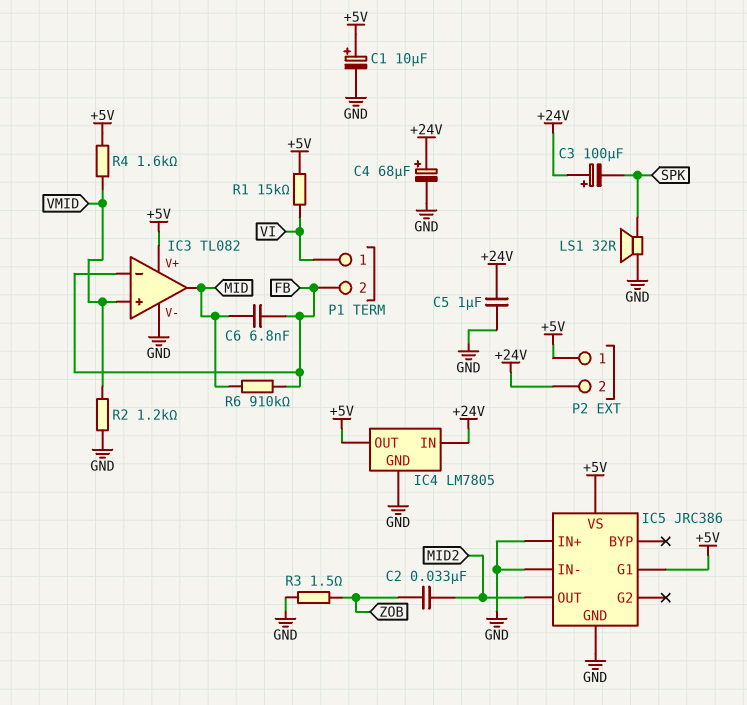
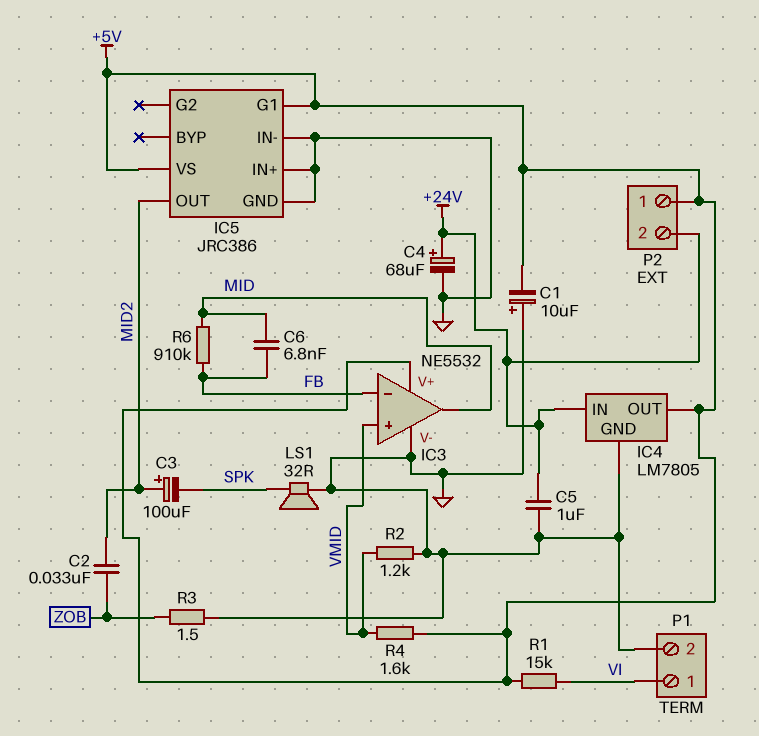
C1: 10uF (plus +5V, minus GND) -> 10uF (plus GND, minus +5V)
C3: 100uF (plus +24V, minus SPK) -> 100uF (plus MID2, minus SPK)
IC3: TL082 -> NE5532
P1 pin 2: FB -> GND

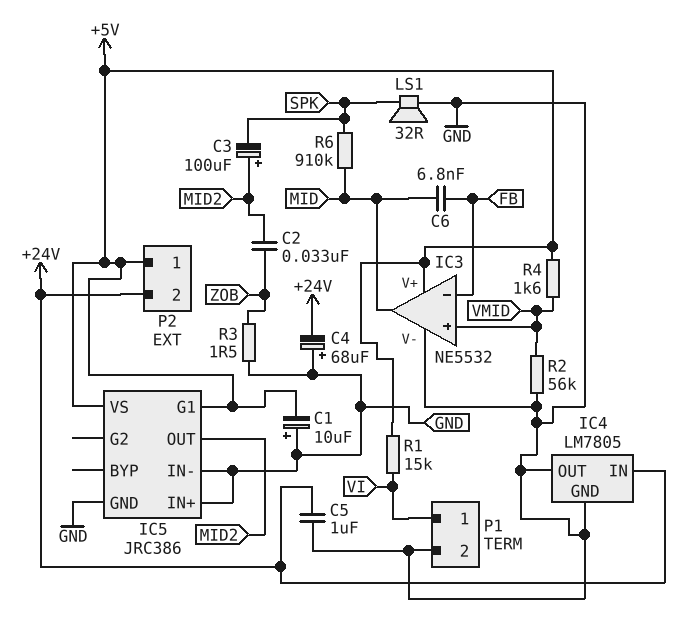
C4: 68uF (plus +24V, minus GND) -> 68uF (plus GND, minus +24V)
IC4 pin OUT: +5V -> GND
R2: 1.2k (GND, VMID) -> 56k (GND, VMID)
R6: 910k (FB, MID) -> 910k (MID, SPK)

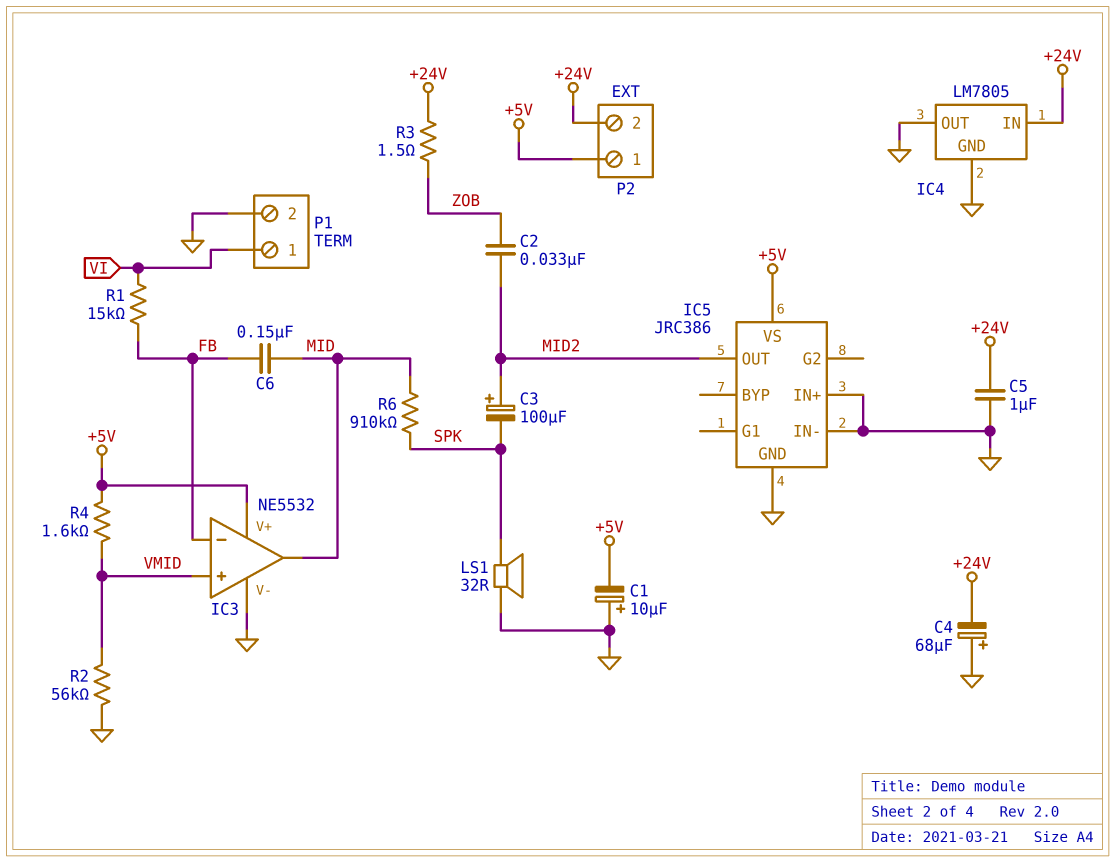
C6: 6.8nF (FB, MID) -> 150nF (FB, MID)
IC5 pin G1: +5V -> none
R1: 15k (+5V, VI) -> 15k (FB, VI)
R3: 1.5 (GND, ZOB) -> 1.5 (+24V, ZOB)

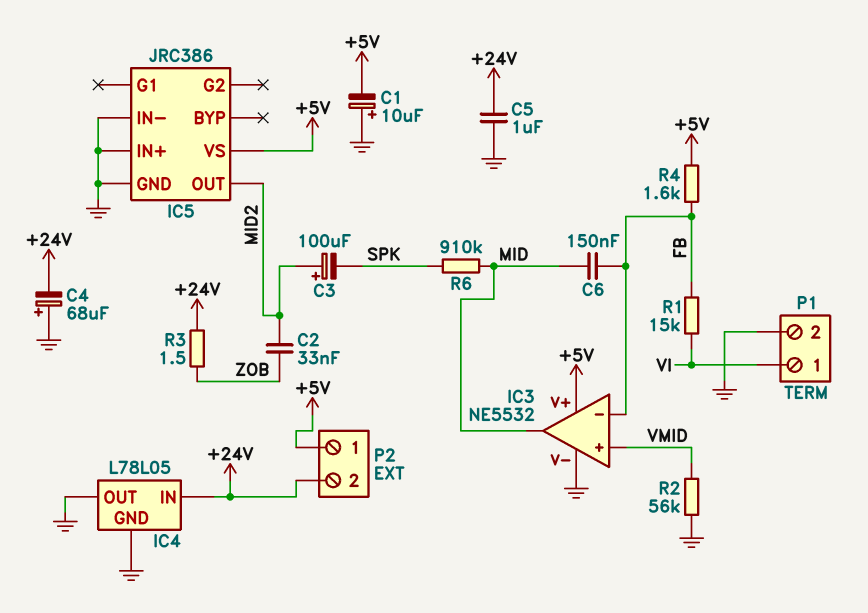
IC4: LM7805 -> L78L05
LS1: speaker 32R (GND, SPK) -> none
R4: 1.6k (+5V, VMID) -> 1.6k (+5V, FB)

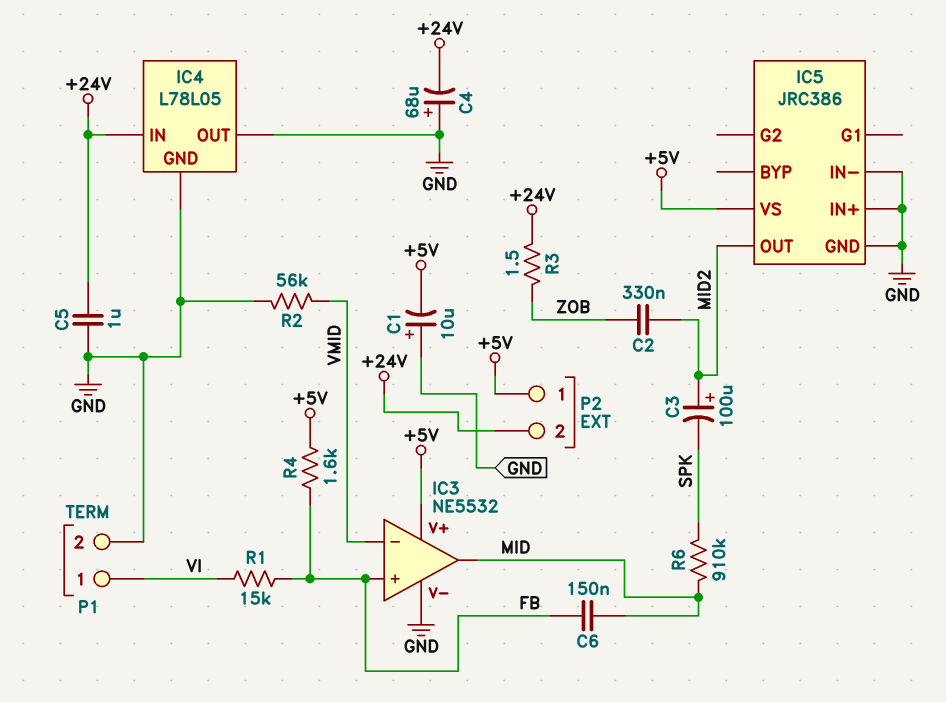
C2: 33nF (MID2, ZOB) -> 330nF (MID2, ZOB)
IC3 pin in+: VMID -> FB
IC3 pin in-: FB -> VMID

